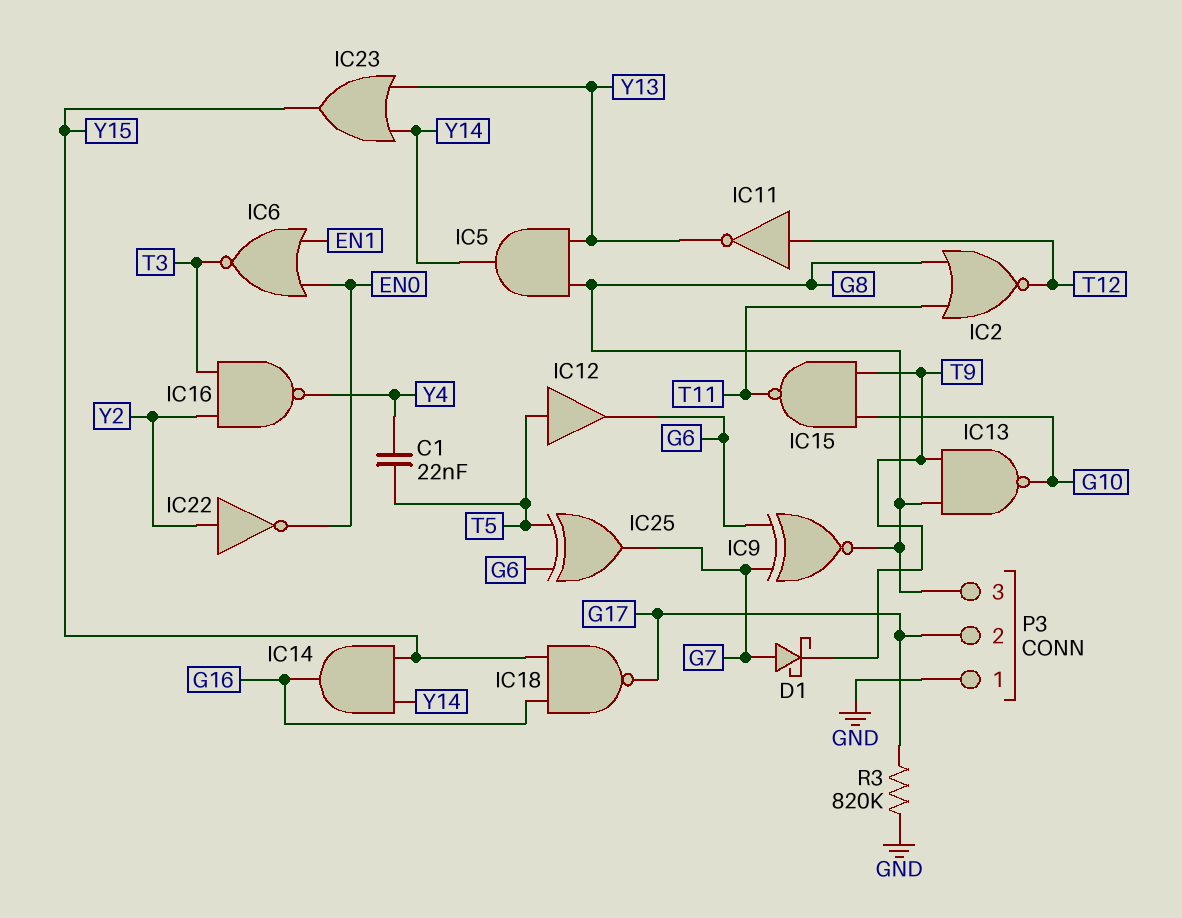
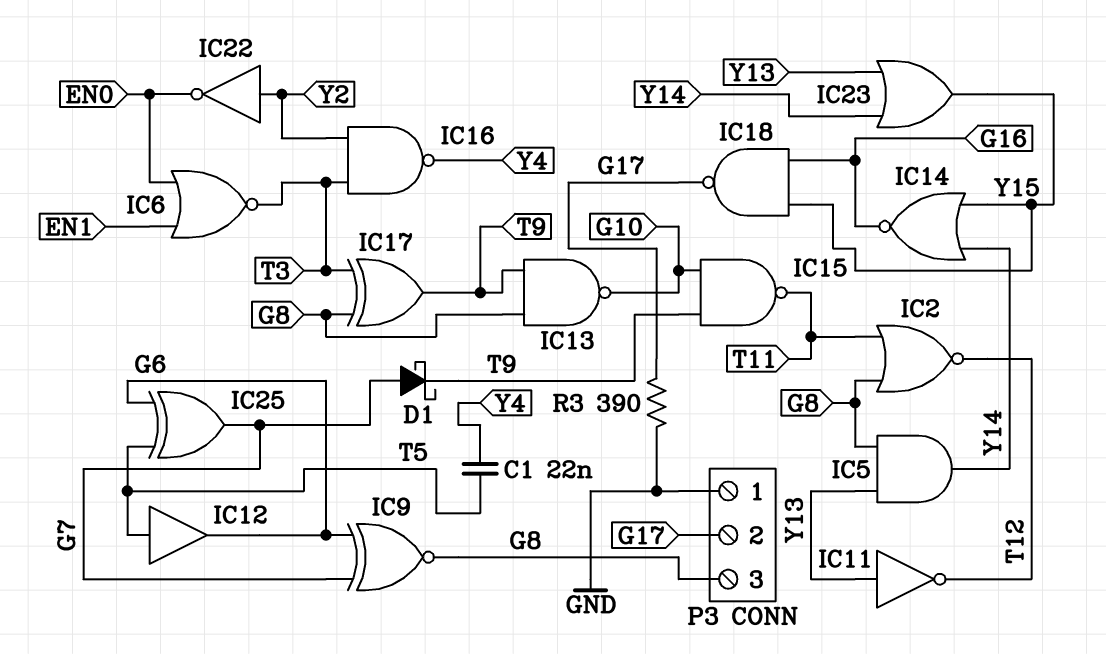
IC11: NOT (in T12, out Y13) -> NOT (in Y13, out T12)
IC14: AND (in Y14, in Y15, out G16) -> NOR (in Y14, in Y15, out G16)
IC17: none -> XOR (in G8, in T3, out T9)
R3: 820k (G17, GND) -> 390 (G17, GND)

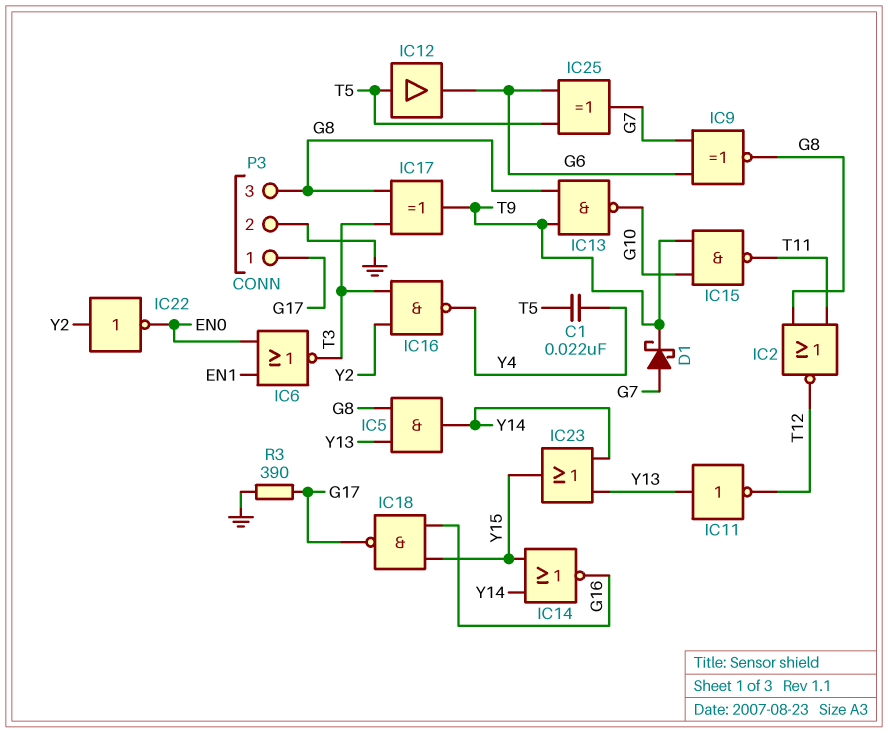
P3 pin 1: GND -> G17
P3 pin 2: G17 -> GND

